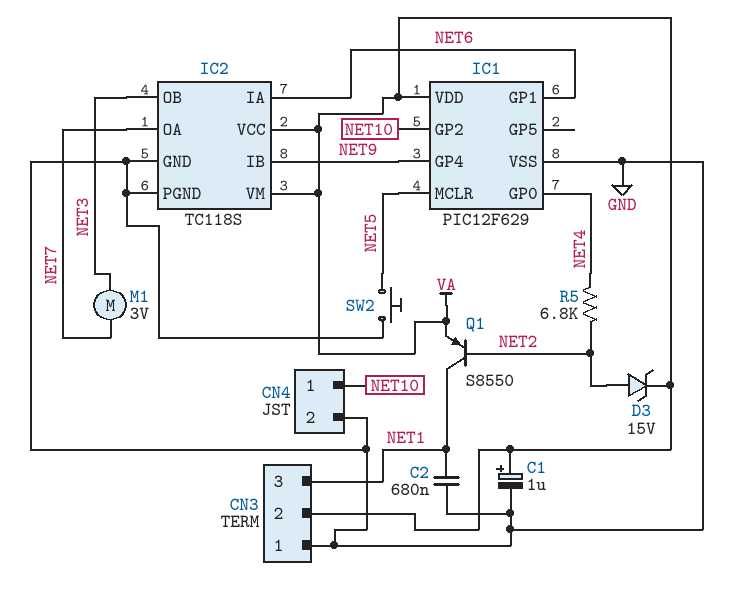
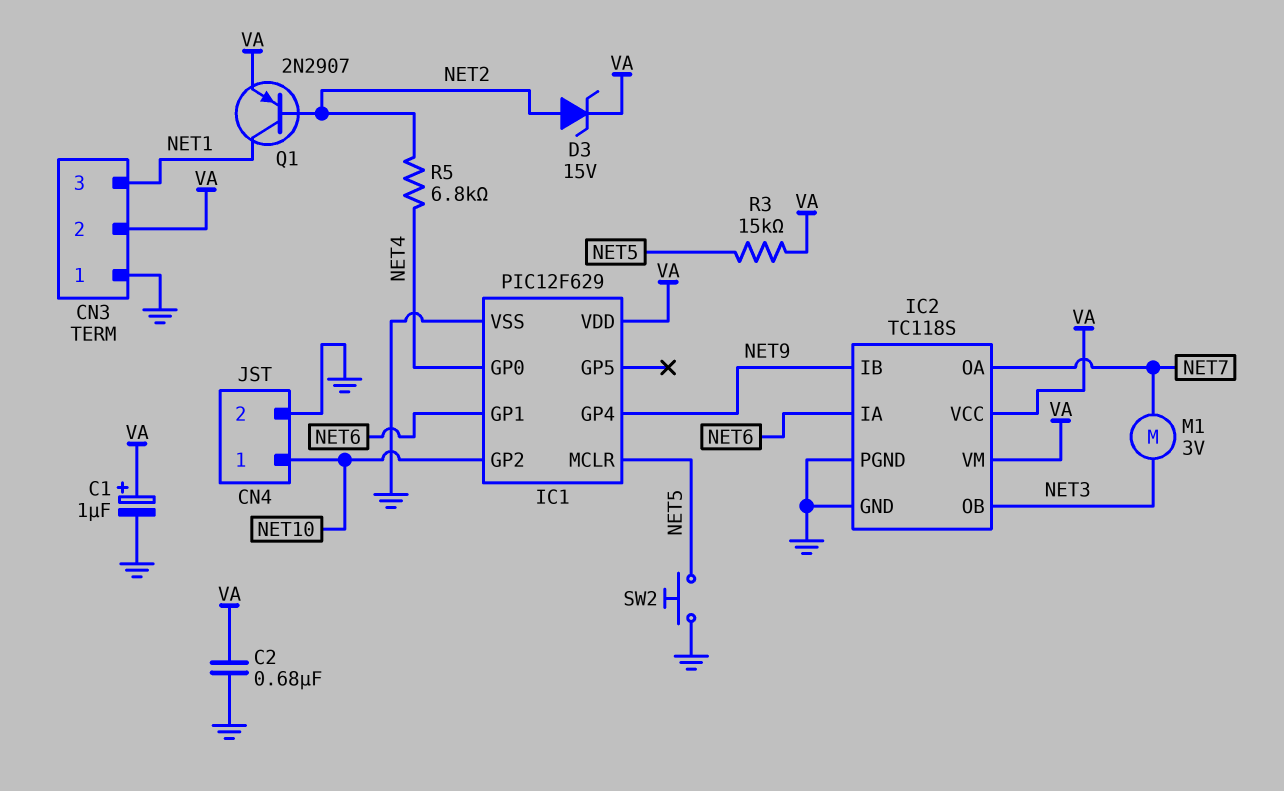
C2: 680nF (GND, NET1) -> 680nF (GND, VA)
Q1: PNP S8550 (B NET2, C NET1, E VA) -> PNP 2N2907 (B NET2, C NET1, E VA)
R3: none -> 15k (NET5, VA)

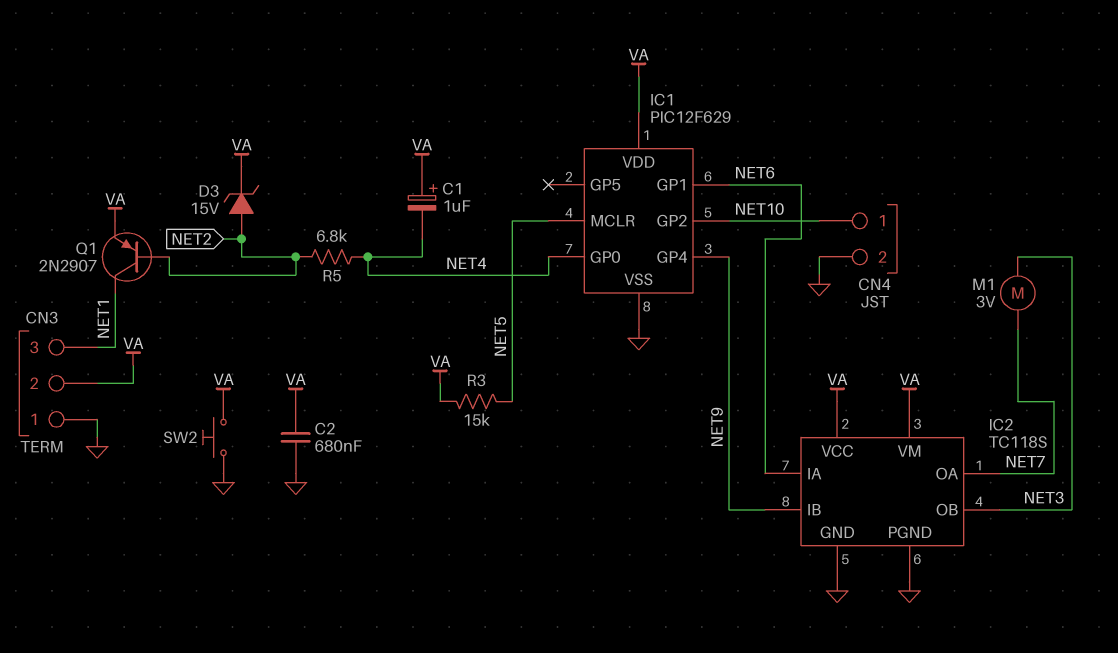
C1: 1uF (plus VA, minus GND) -> 1uF (plus VA, minus NET4)
SW2: button (GND, NET5) -> button (GND, VA)

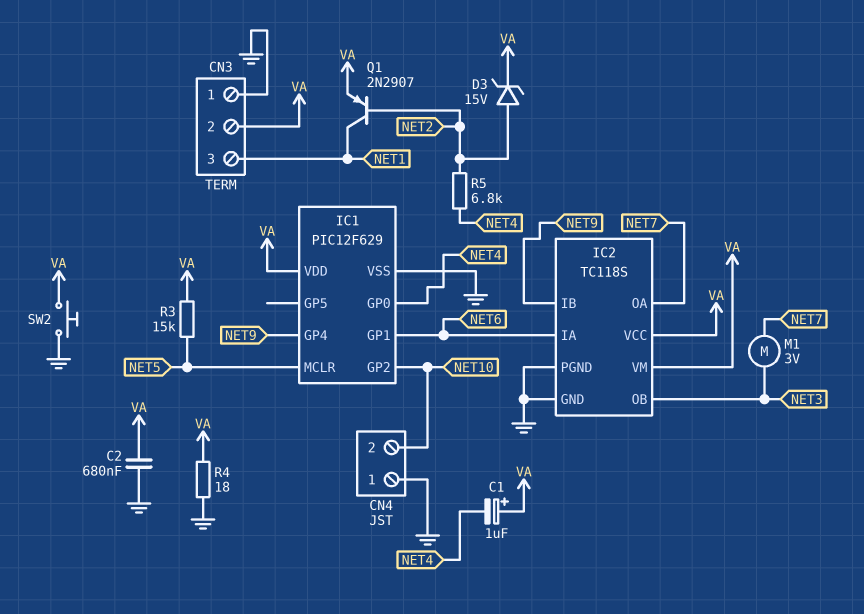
CN4 pin 1: NET10 -> GND
CN4 pin 2: GND -> NET10
R4: none -> 18 (GND, VA)

